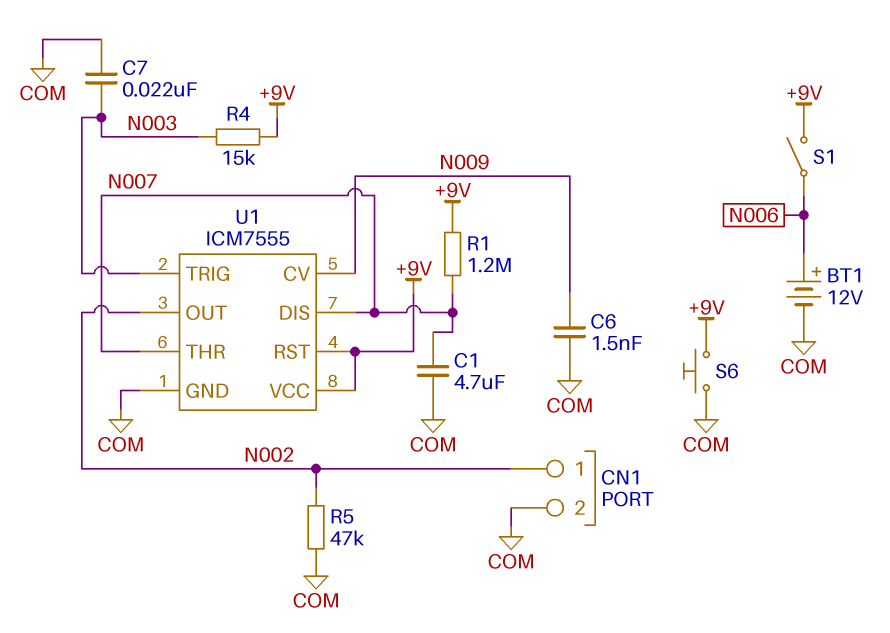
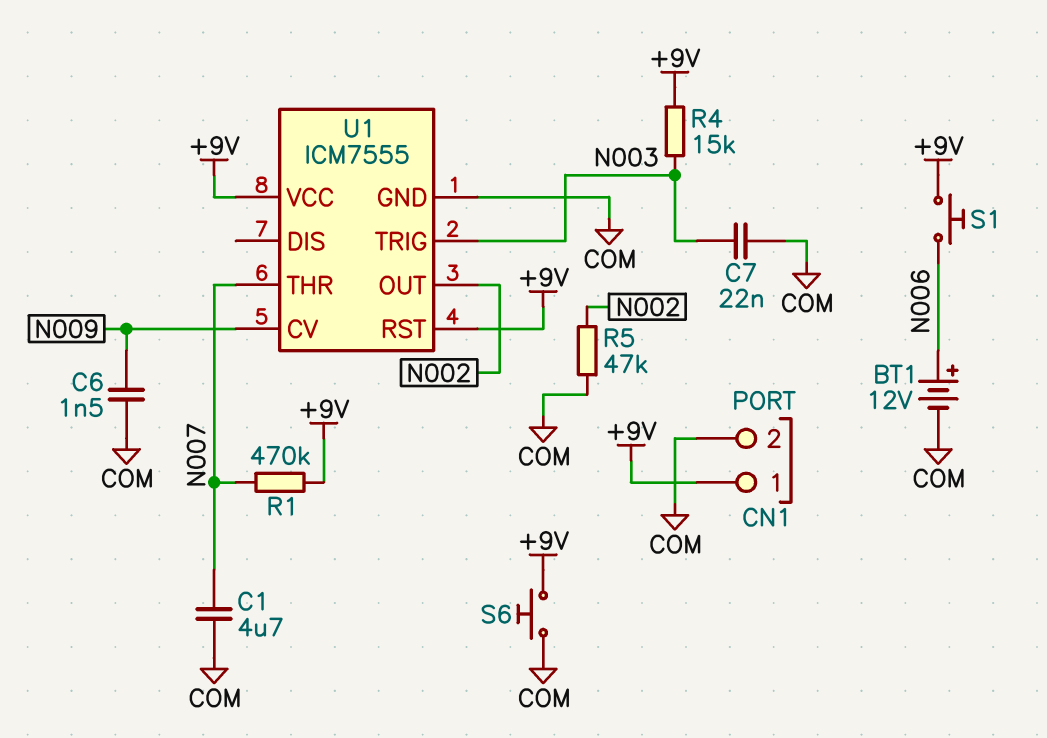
CN1 pin 1: N002 -> +9V
R1: 1.2M (+9V, N007) -> 470k (+9V, N007)
S1: switch (+9V, N006) -> button (+9V, N006)
U1 pin DIS: N007 -> none

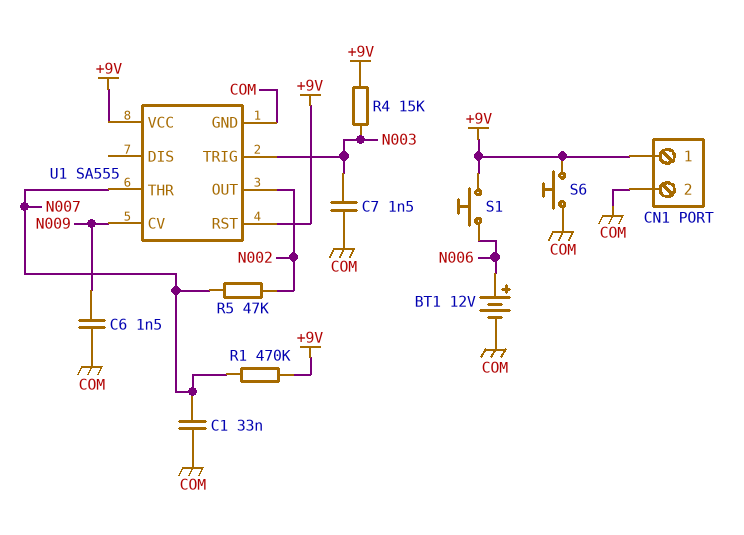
C1: 4.7uF (COM, N007) -> 33nF (COM, N007)
C7: 22nF (COM, N003) -> 1.5nF (COM, N003)
R5: 47k (COM, N002) -> 47k (N002, N007)
U1: ICM7555 -> SA555

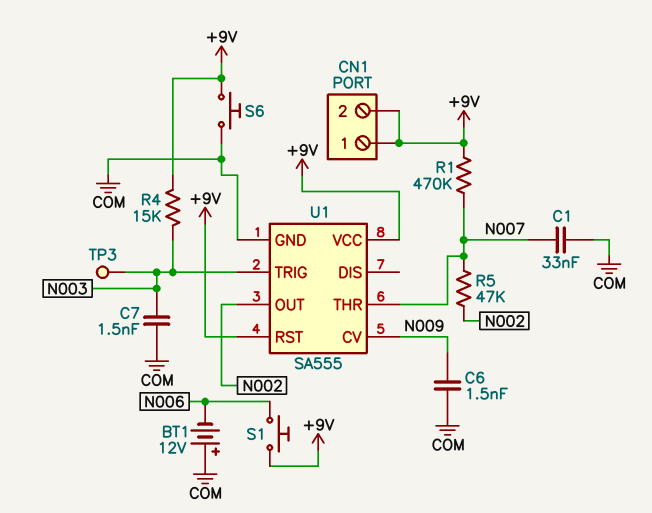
BT1: 12V (plus N006, minus COM) -> 12V (plus COM, minus N006)
CN1 pin 2: COM -> +9V
TP3: none -> test point (N003)

